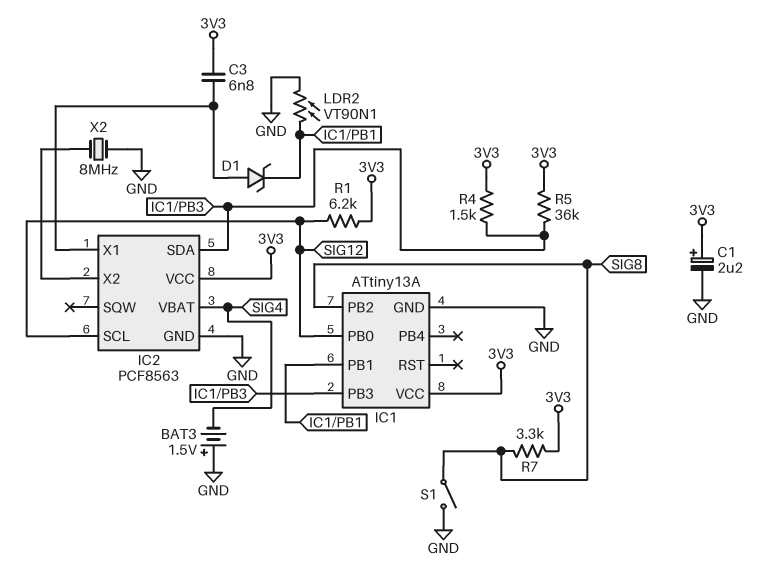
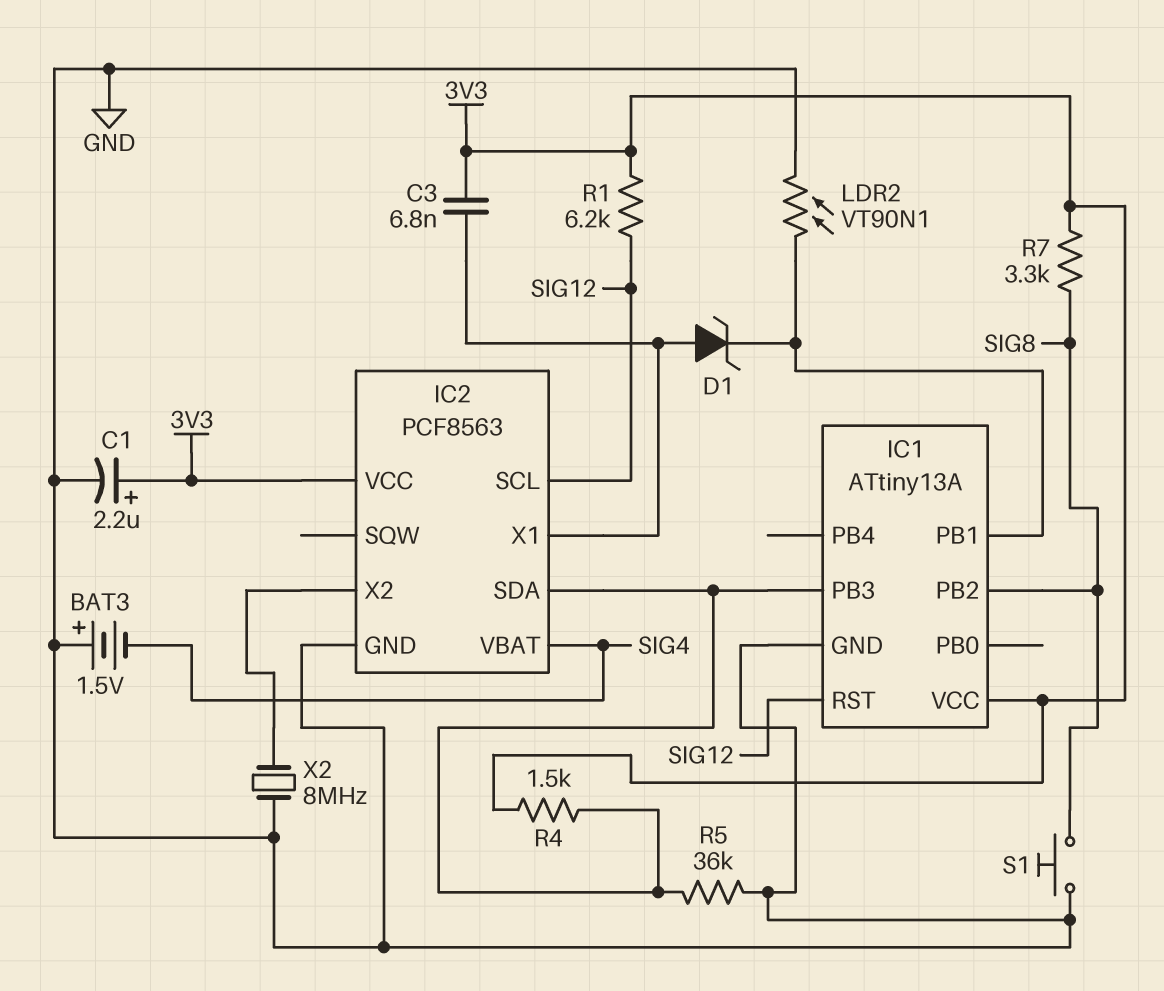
IC1 pin PB0: SIG12 -> none
IC1 pin RST: none -> SIG12
R5: 36k (3V3, IC1/PB3) -> 36k (GND, IC1/PB3)
S1: switch (GND, SIG8) -> button (GND, SIG8)

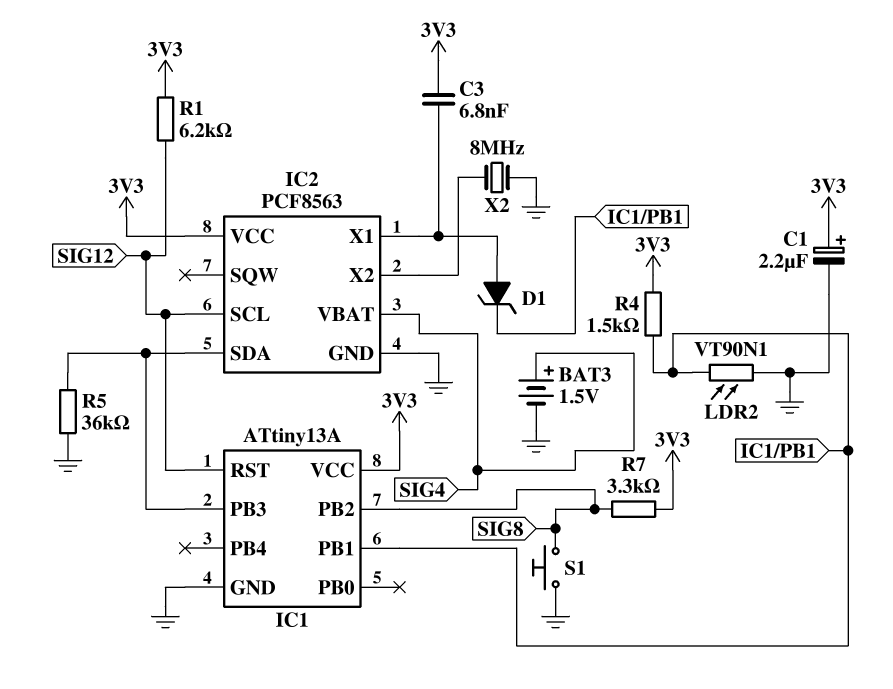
BAT3: 1.5V (plus GND, minus SIG4) -> 1.5V (plus SIG4, minus GND)
R4: 1.5k (3V3, IC1/PB3) -> 1.5k (3V3, IC1/PB1)

